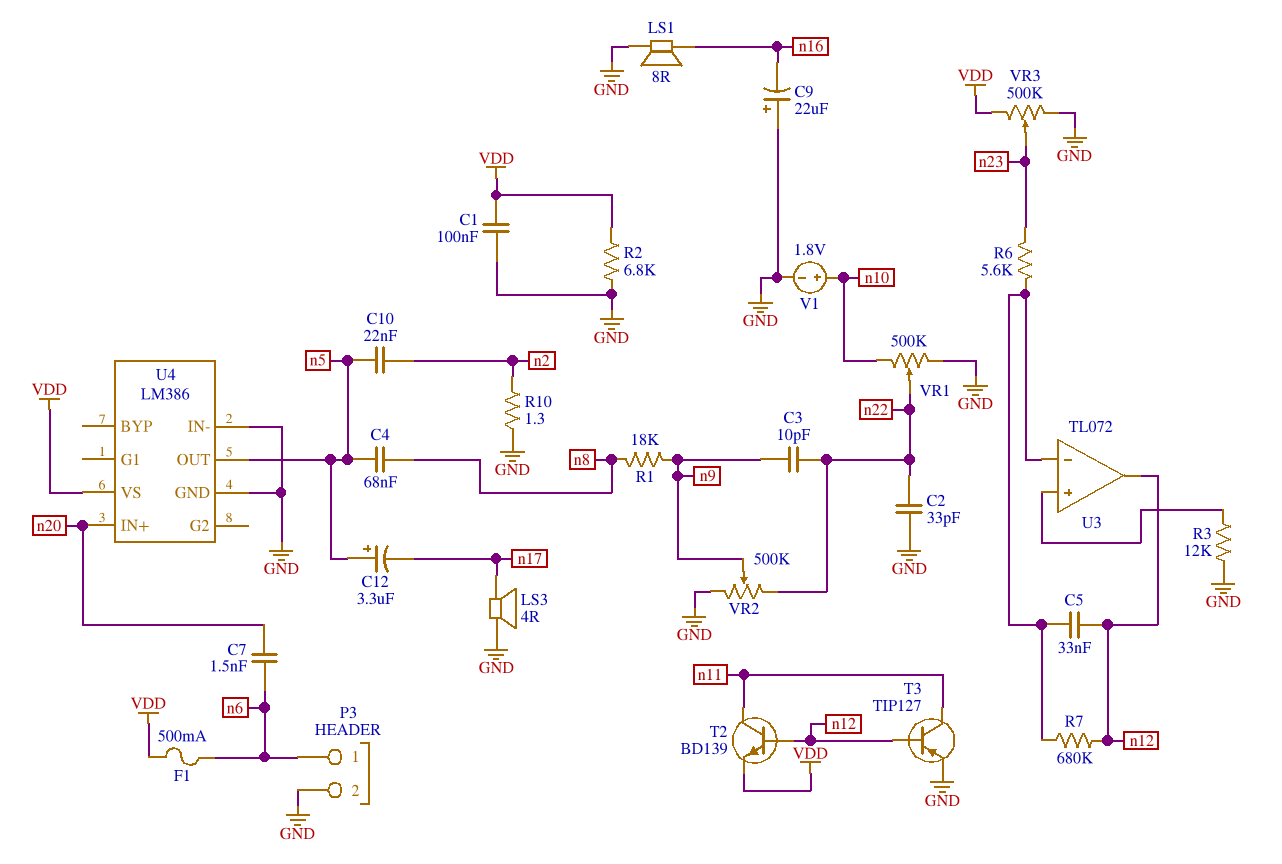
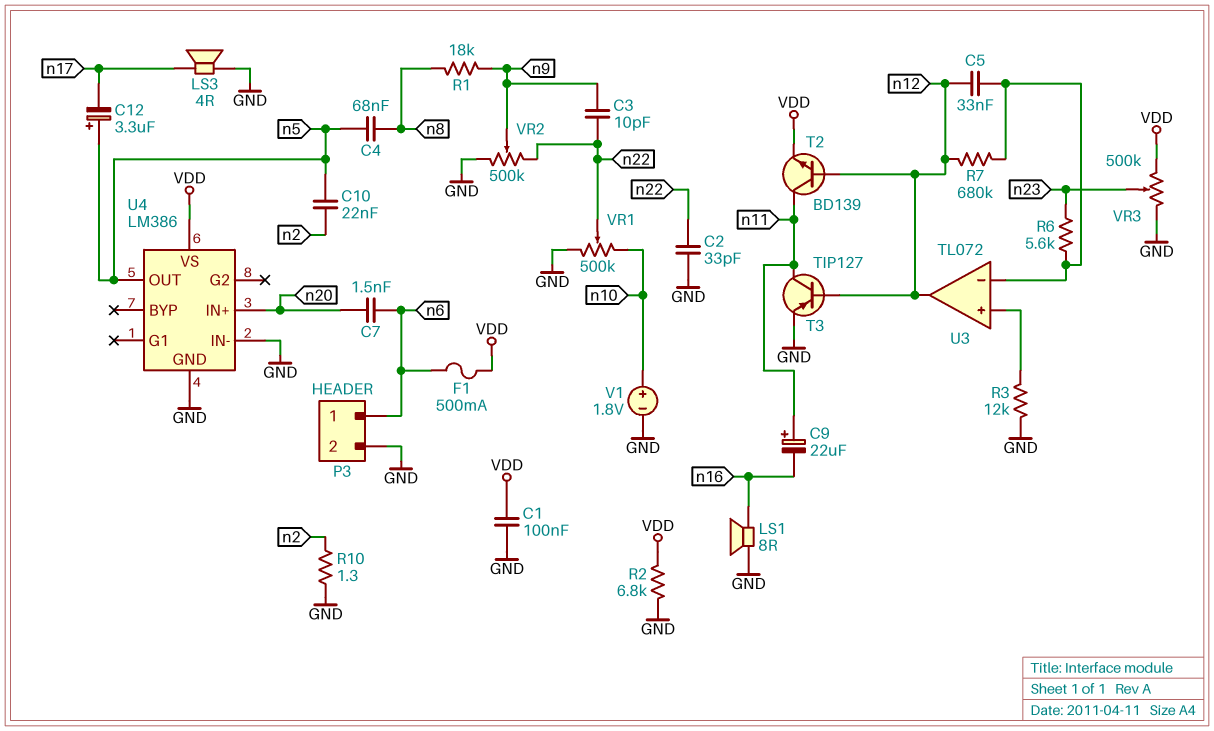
C9: 22uF (plus GND, minus n16) -> 22uF (plus n11, minus n16)

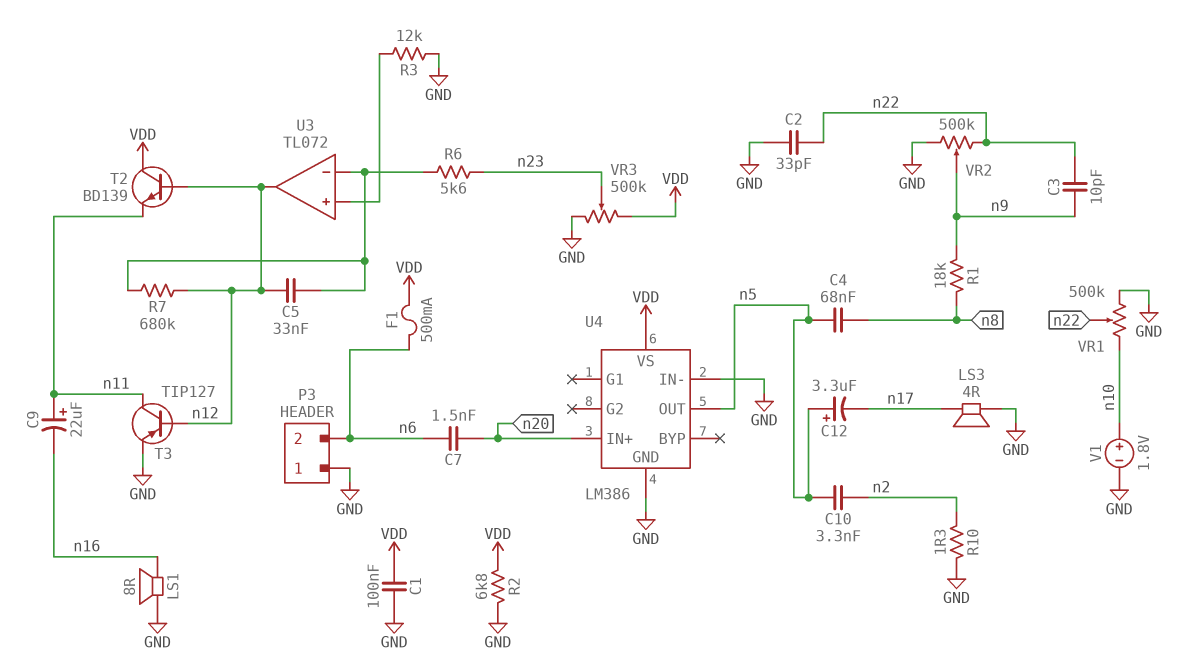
C10: 22nF (n2, n5) -> 3.3nF (n2, n5)
P3 pin 1: n6 -> GND
P3 pin 2: GND -> n6
T2: NPN BD139 (B n12, C n11, E VDD) -> NPN BD139 (B n12, C VDD, E n11)

